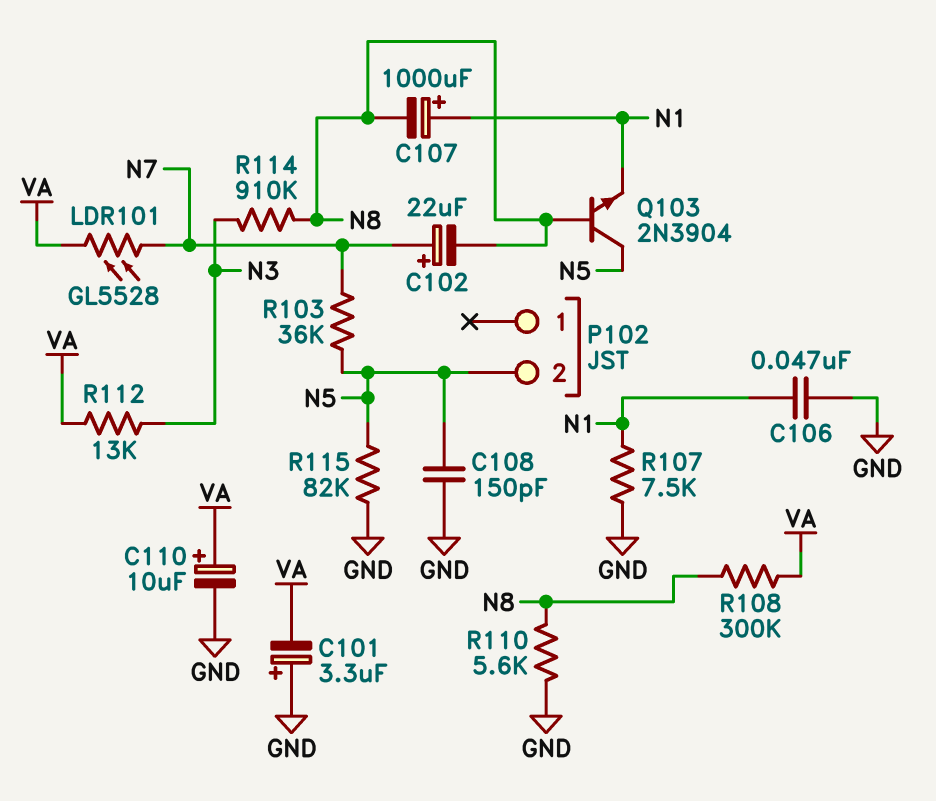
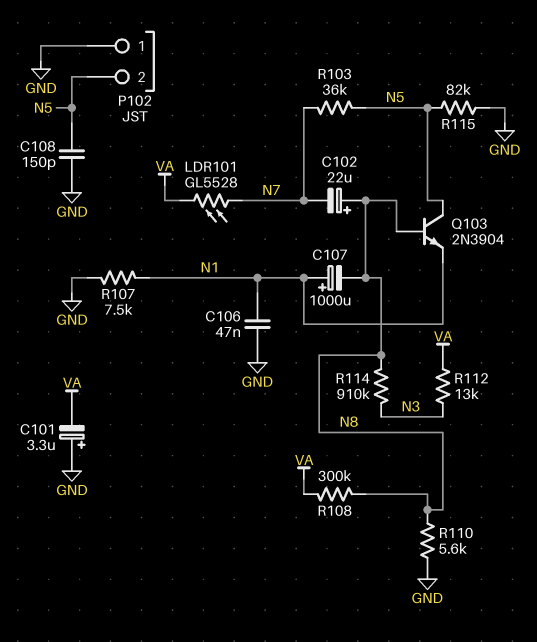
C102: 22uF (plus N7, minus N8) -> 22uF (plus N8, minus N7)
C110: 10uF (plus VA, minus GND) -> none
P102 pin 1: none -> GND

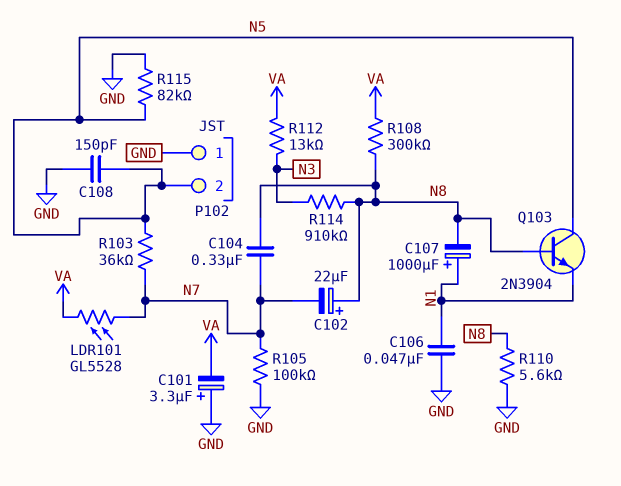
C104: none -> 330nF (N7, N8)
R105: none -> 100k (GND, N7)
R107: 7.5k (GND, N1) -> none

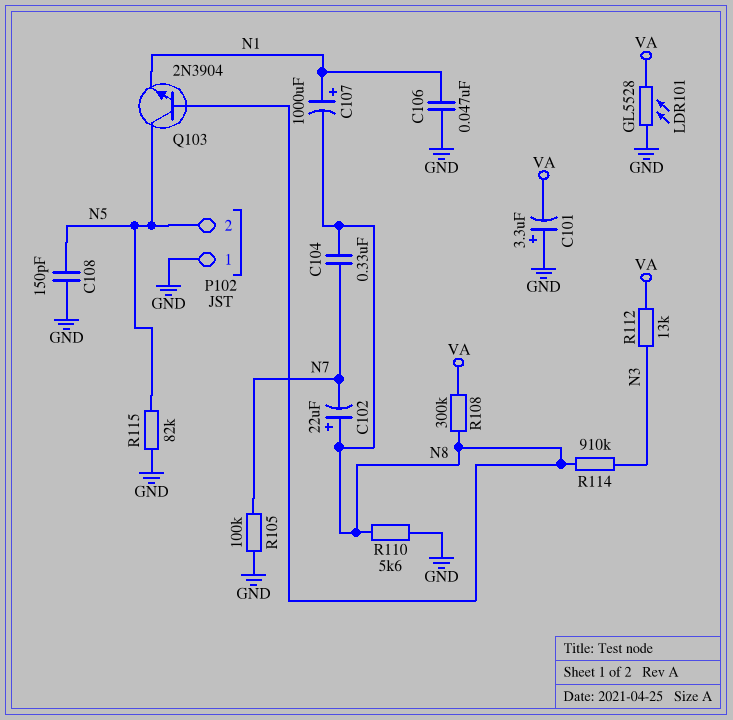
LDR101: GL5528 (N7, VA) -> GL5528 (GND, VA)
R103: 36k (N5, N7) -> none

